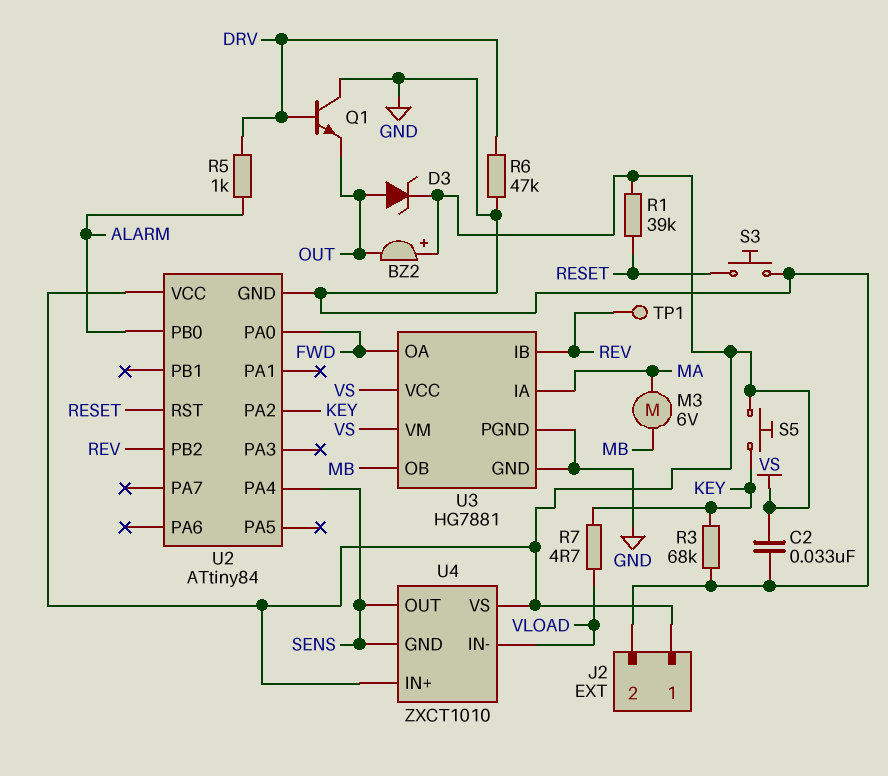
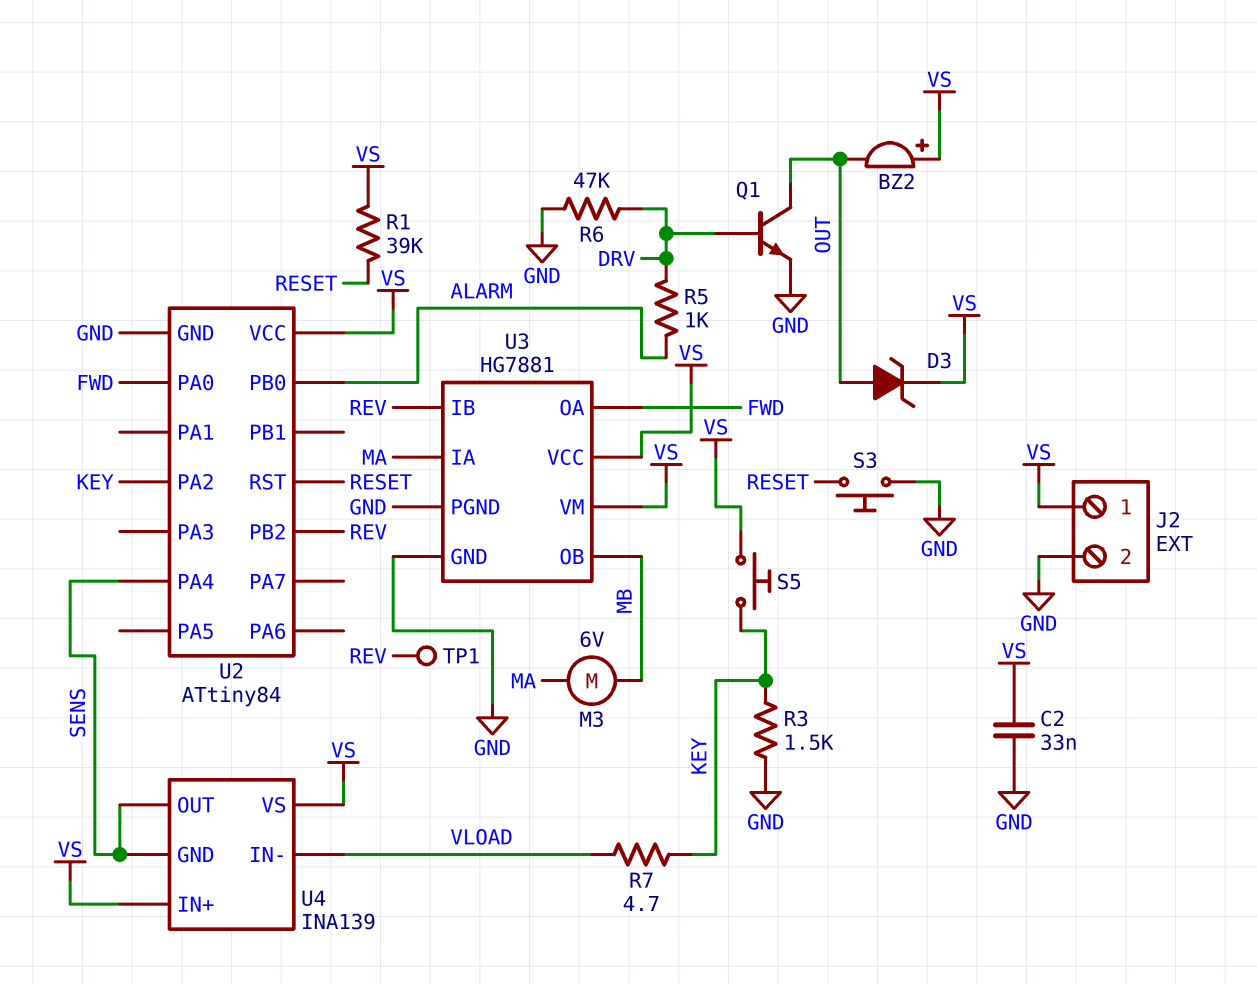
Q1: NPN (B DRV, C GND, E OUT) -> NPN (B DRV, C OUT, E GND)
R3: 68k (GND, KEY) -> 1.5k (GND, KEY)
U4: ZXCT1010 -> INA139

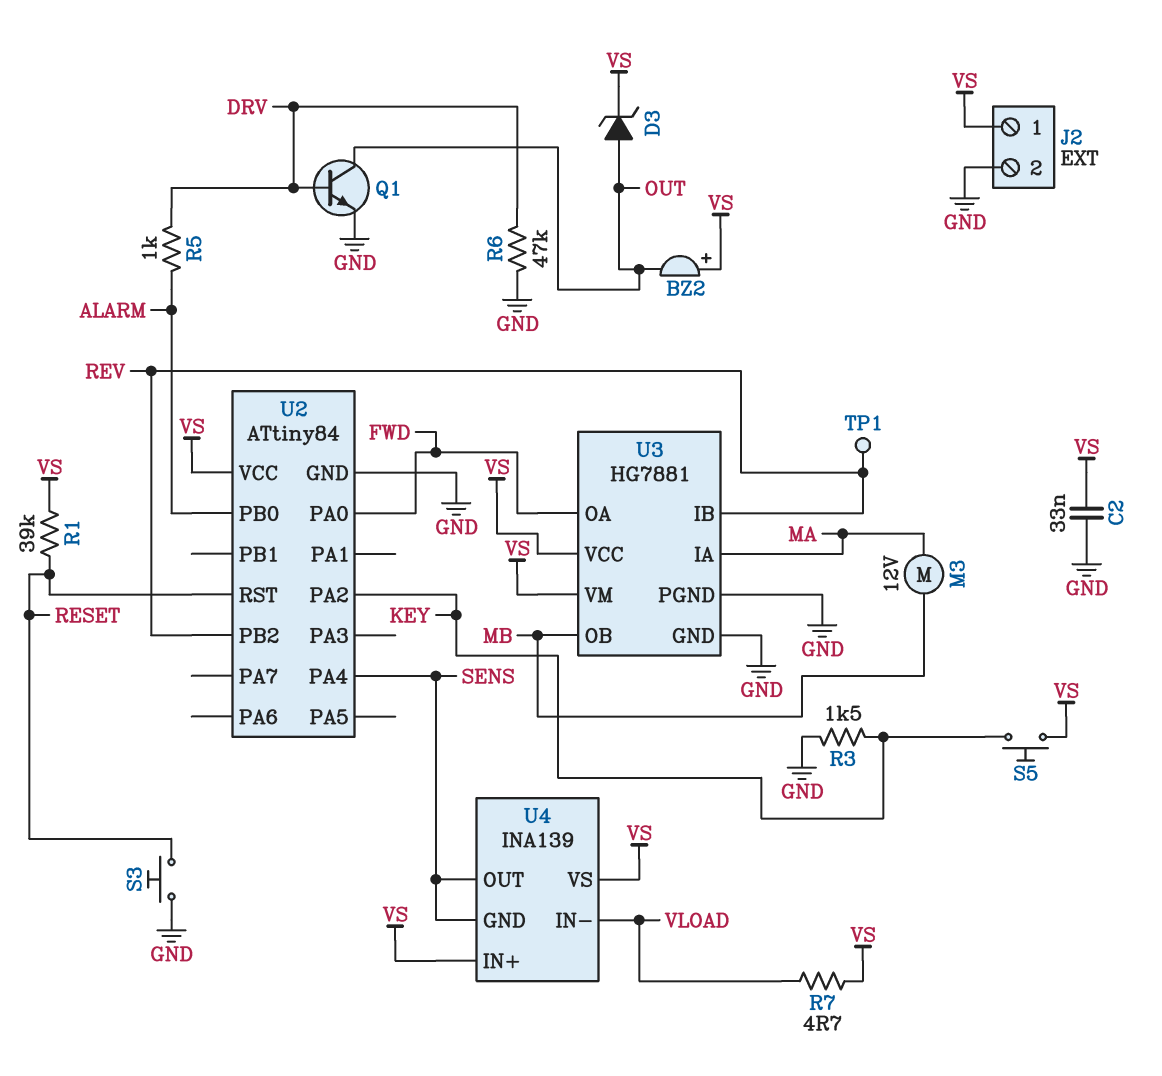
M3: motor 6V (MA, MB) -> motor 12V (MA, MB)
R7: 4.7 (KEY, VLOAD) -> 4.7 (VLOAD, VS)

